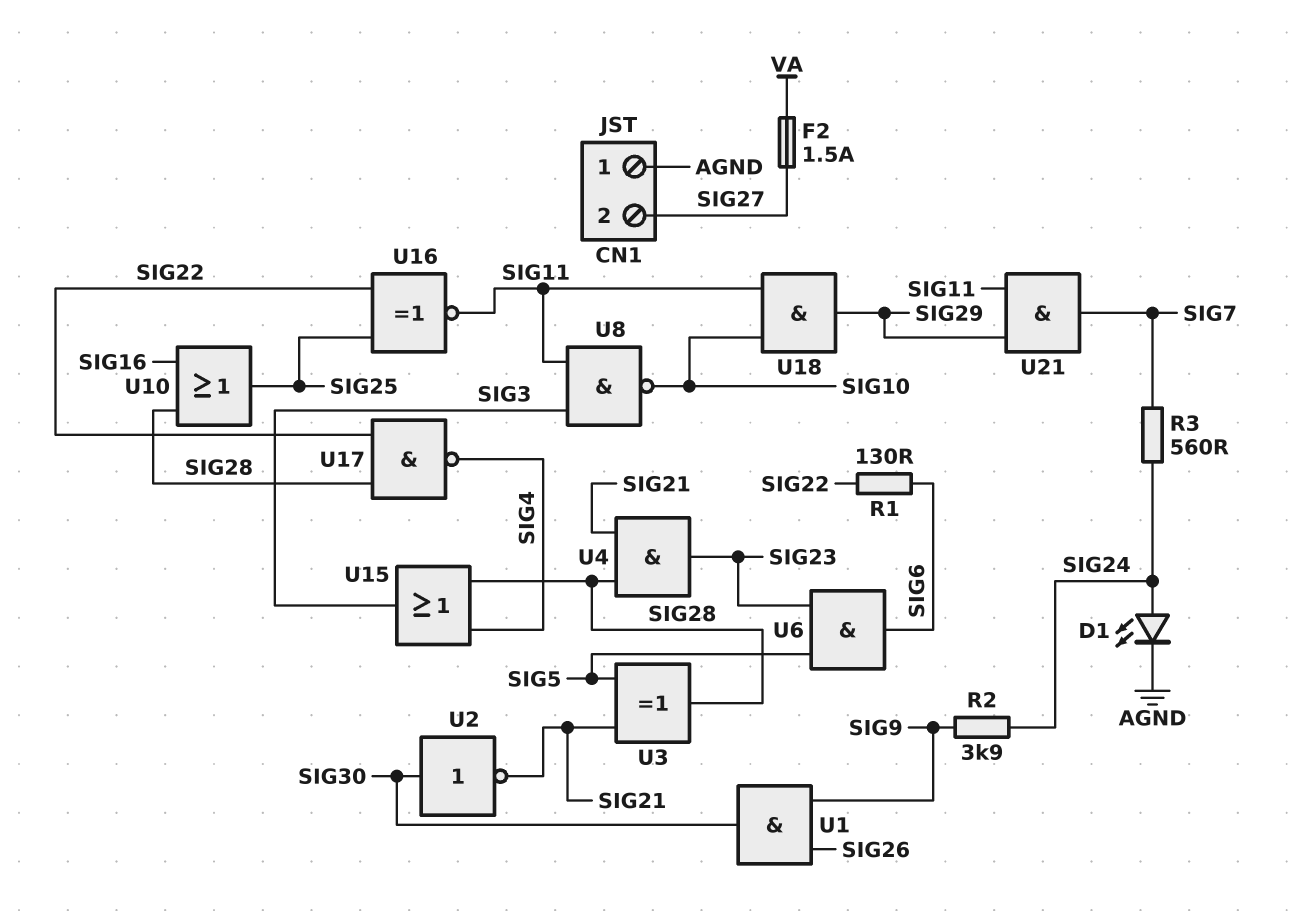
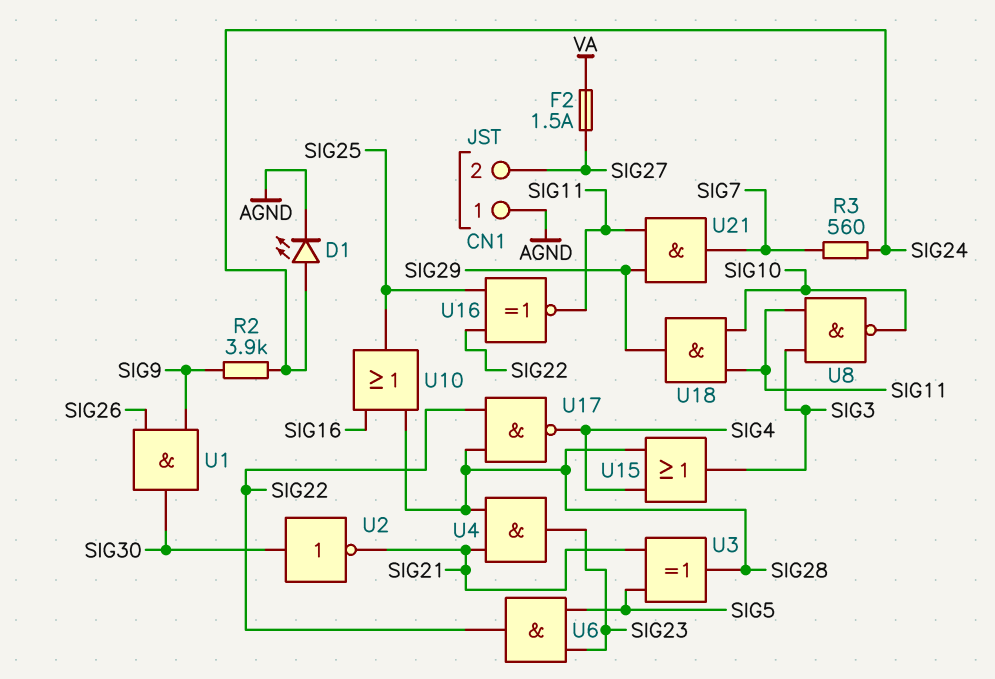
R1: 130 (SIG6, SIG22) -> none
U6: AND (in SIG5, in SIG23, out SIG6) -> AND (in SIG5, in SIG23, out SIG22)

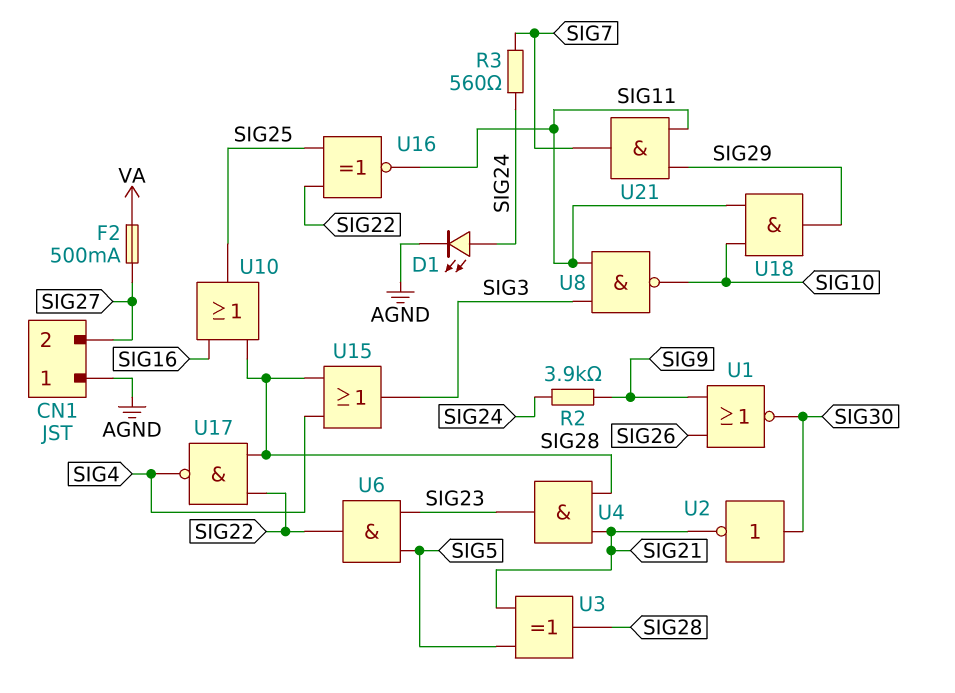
F2: 1.5A (SIG27, VA) -> 500mA (SIG27, VA)
U1: AND (in SIG9, in SIG26, out SIG30) -> NOR (in SIG9, in SIG26, out SIG30)

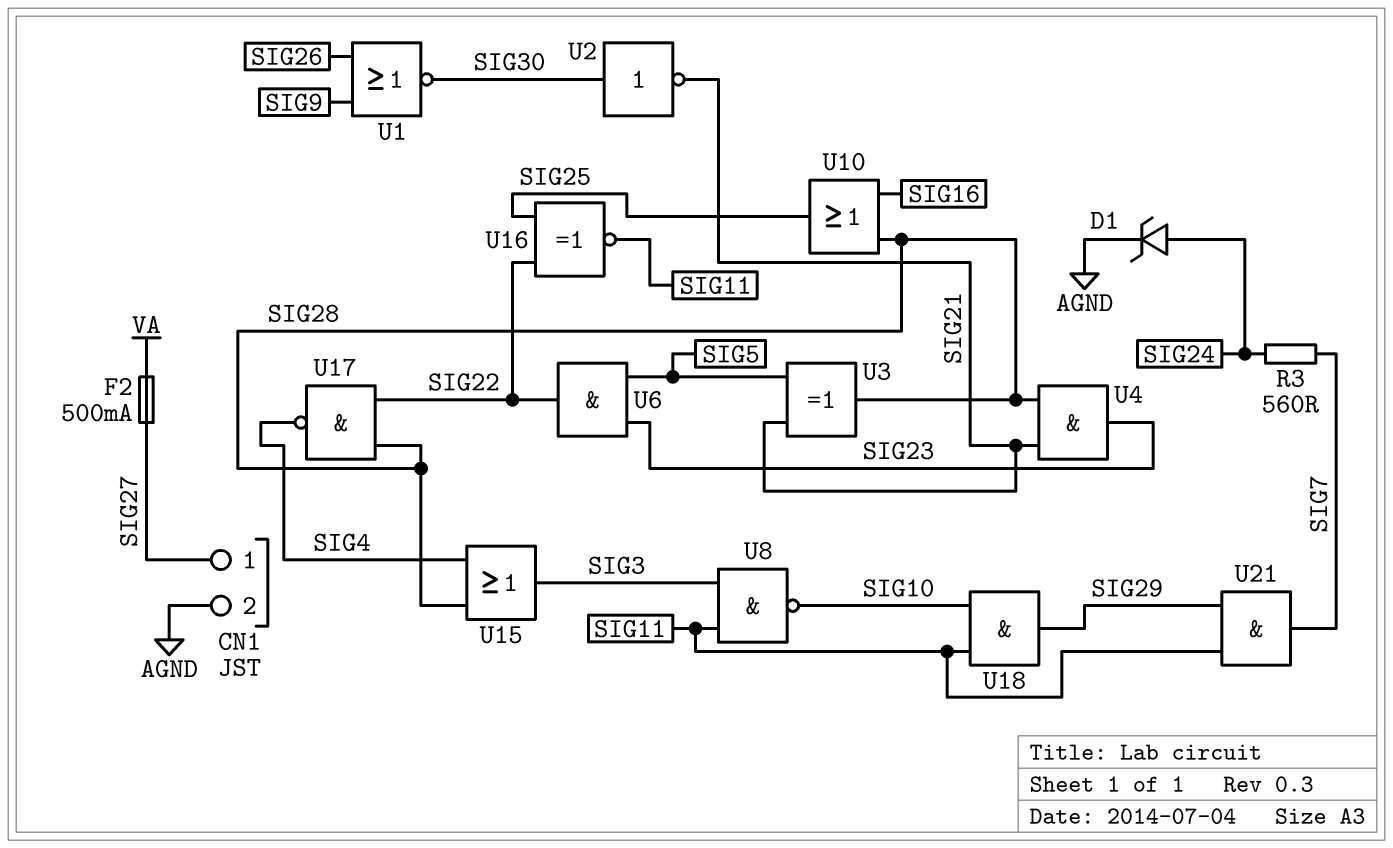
CN1 pin 1: AGND -> SIG27
CN1 pin 2: SIG27 -> AGND
D1: LED (A SIG24, K AGND) -> zener (A SIG24, K AGND)
R2: 3.9k (SIG9, SIG24) -> none

